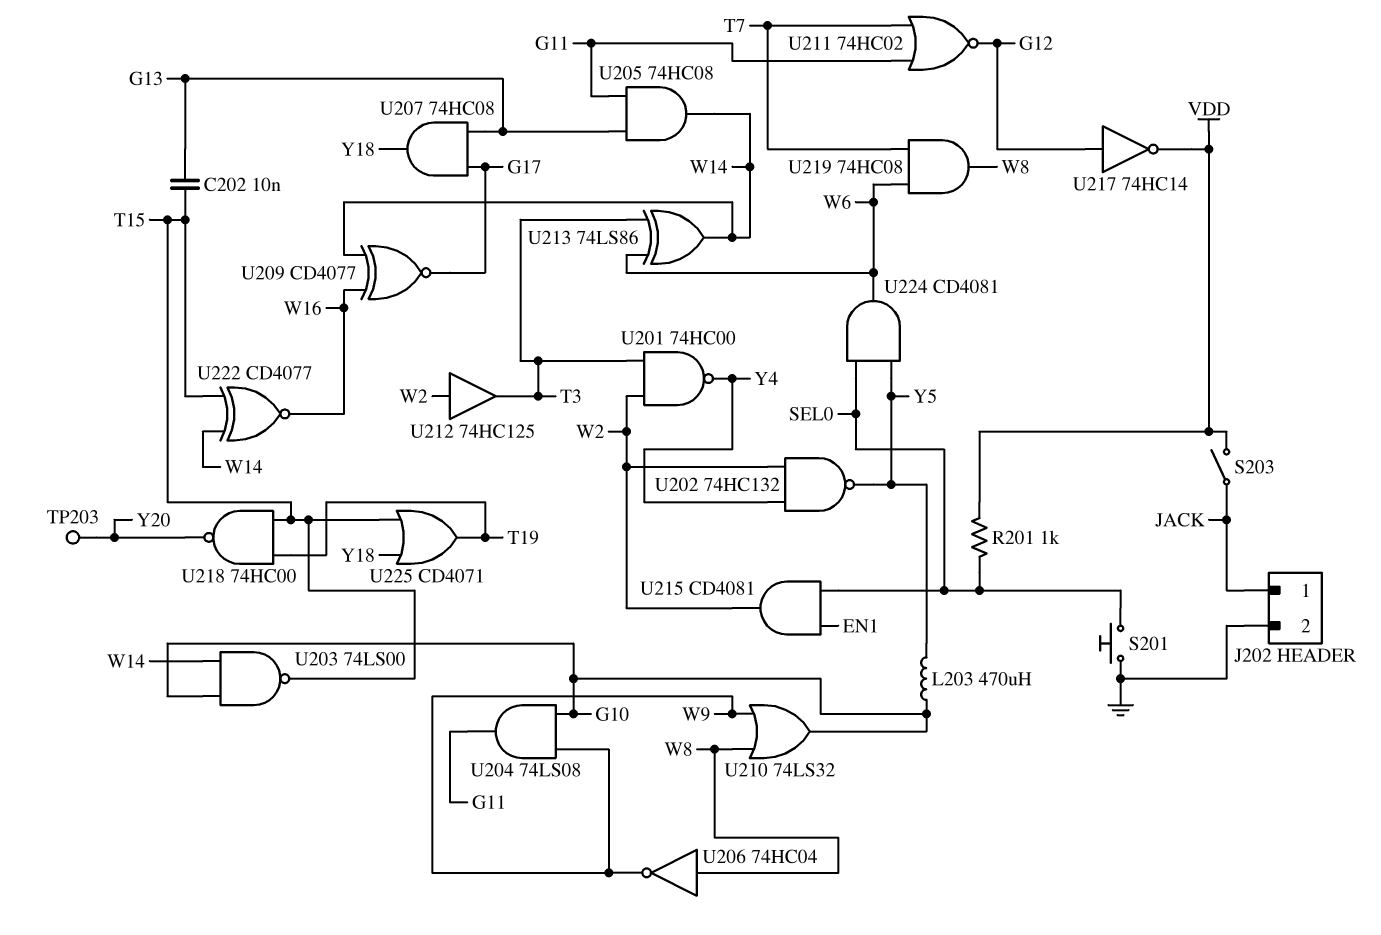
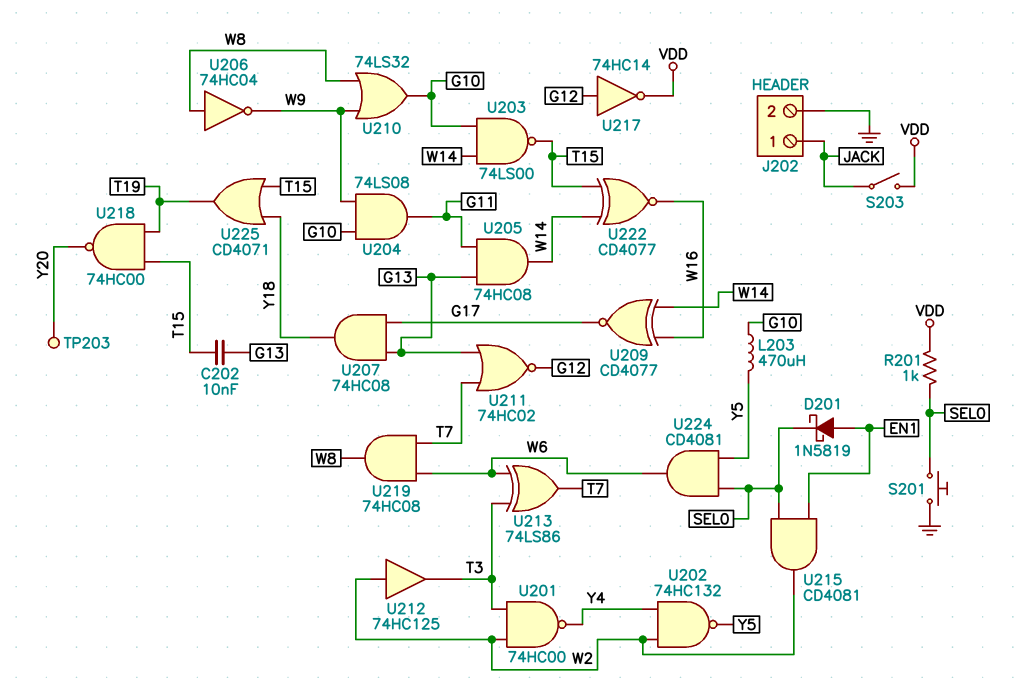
D201: none -> schottky 1N5819 (A EN1, K SEL0)
U211: NOR 74HC02 (in G11, in T7, out G12) -> NOR 74HC02 (in G13, in T7, out G12)
U213: XOR 74LS86 (in T3, in W6, out W14) -> XOR 74LS86 (in T3, in W6, out T7)

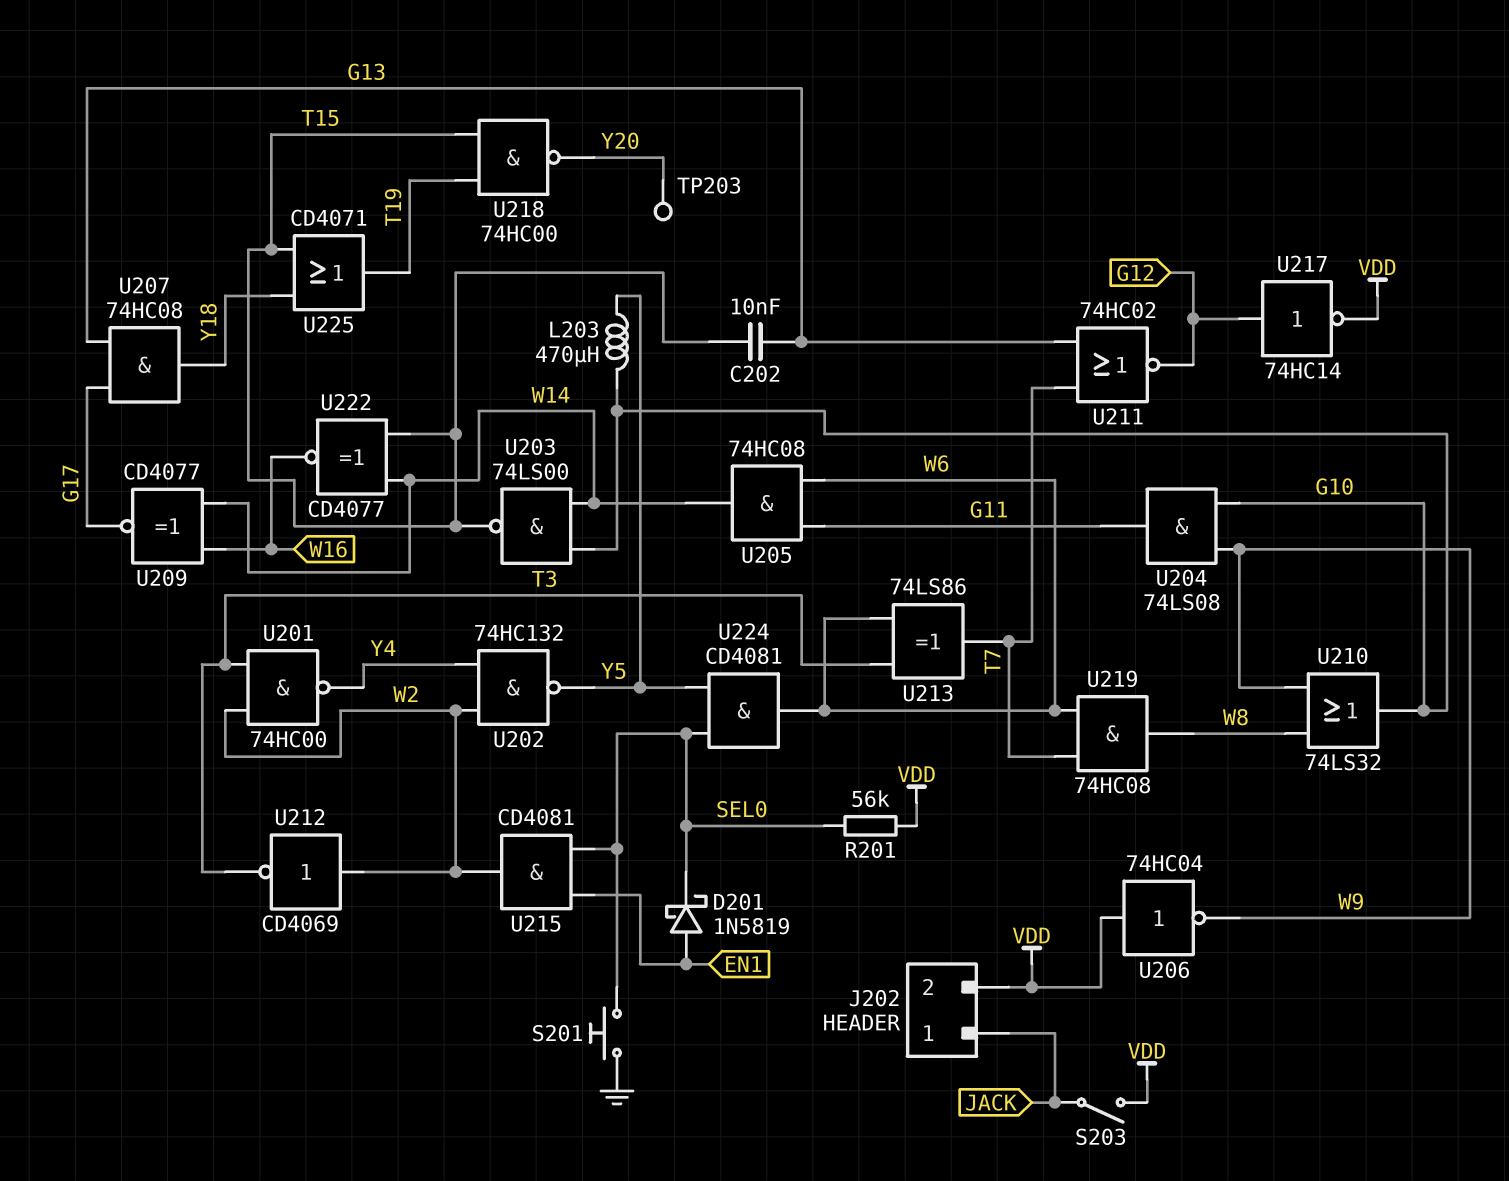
J202 pin 2: GND -> VDD
R201: 1k (SEL0, VDD) -> 56k (SEL0, VDD)
U205: AND 74HC08 (in G11, in G13, out W14) -> AND 74HC08 (in G11, in W6, out W14)
U206: NOT 74HC04 (in W8, out W9) -> NOT 74HC04 (in VDD, out W9)
U212: buffer 74HC125 (in W2, out T3) -> NOT CD4069 (in W2, out T3)

